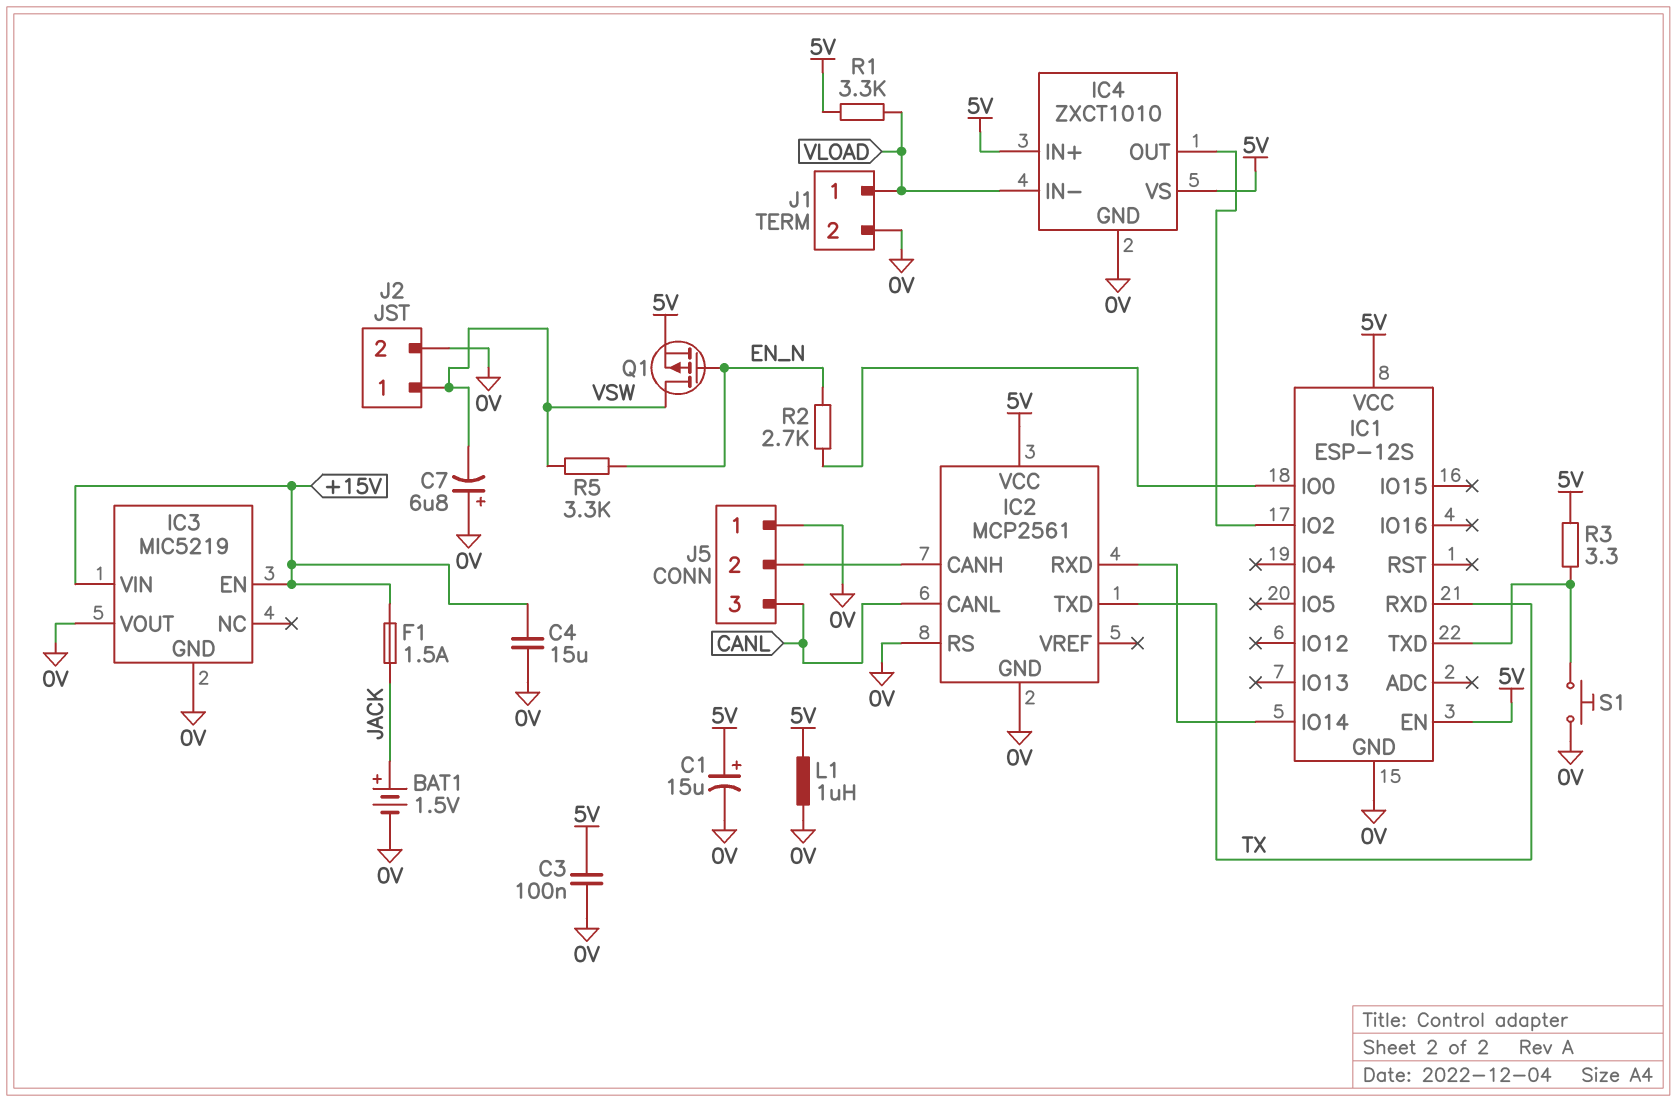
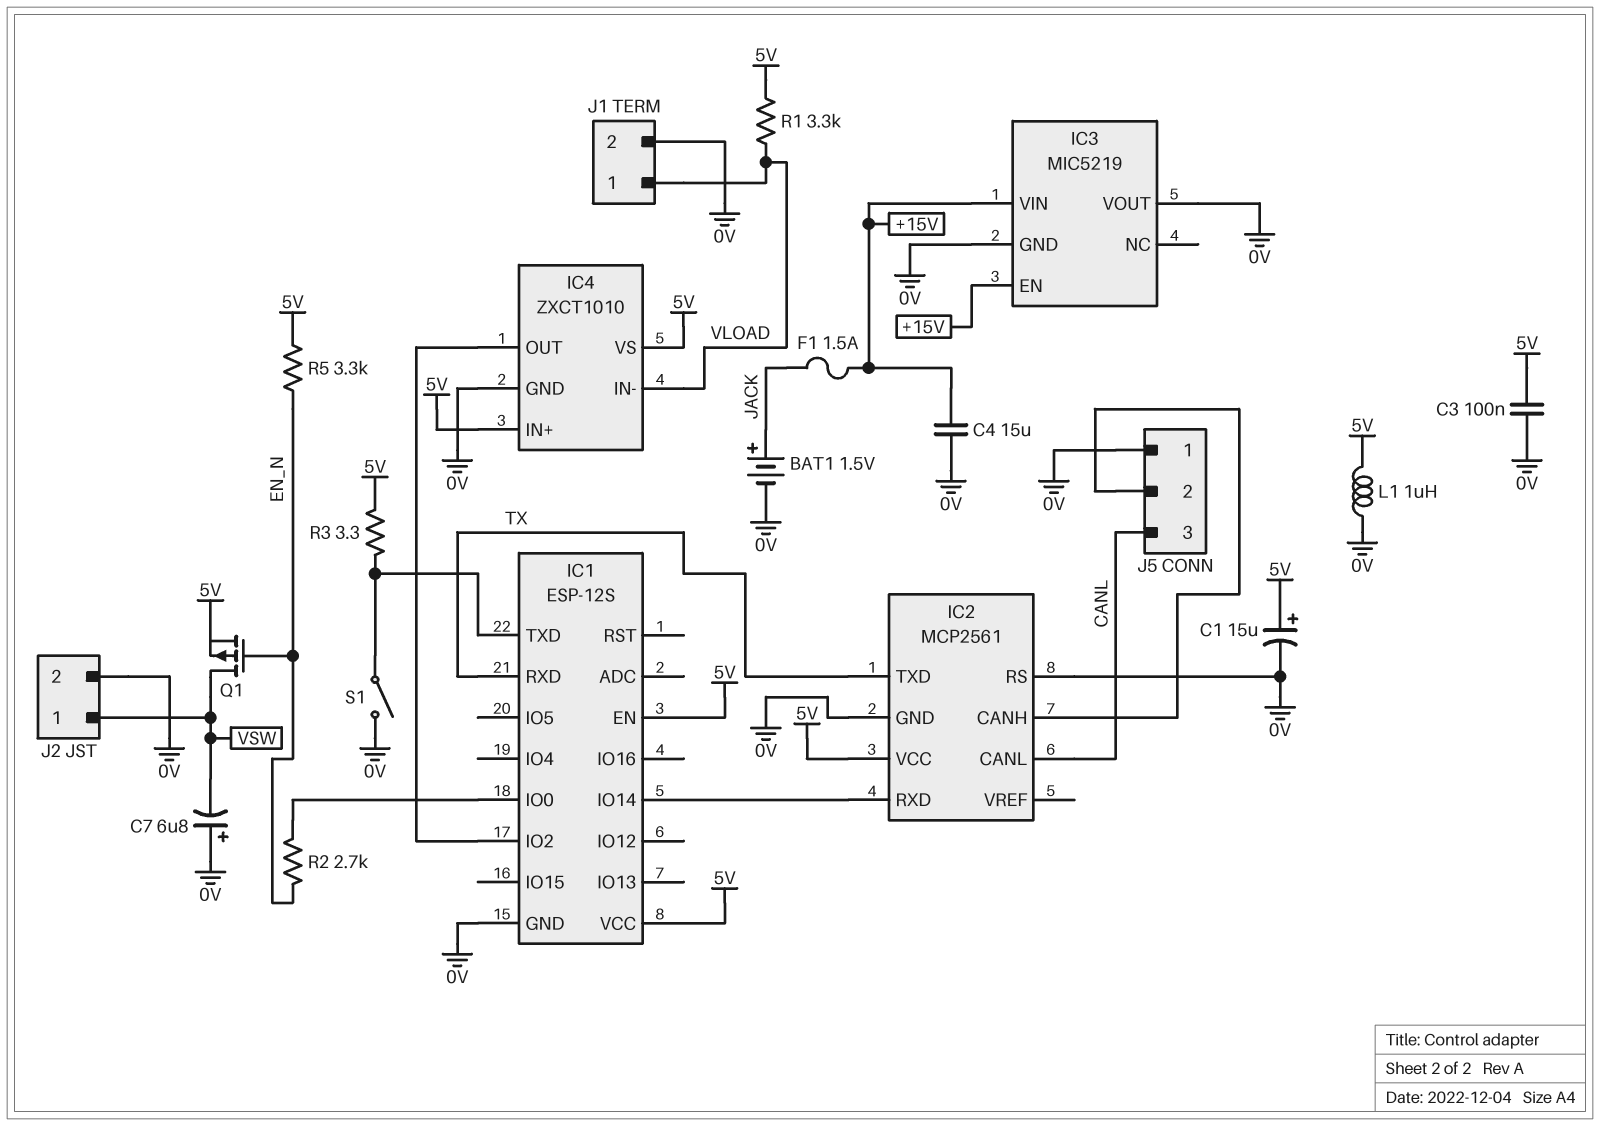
R5: 3.3k (EN_N, VSW) -> 3.3k (5V, EN_N)
S1: button (0V, IC1/TXD) -> switch (0V, IC1/TXD)

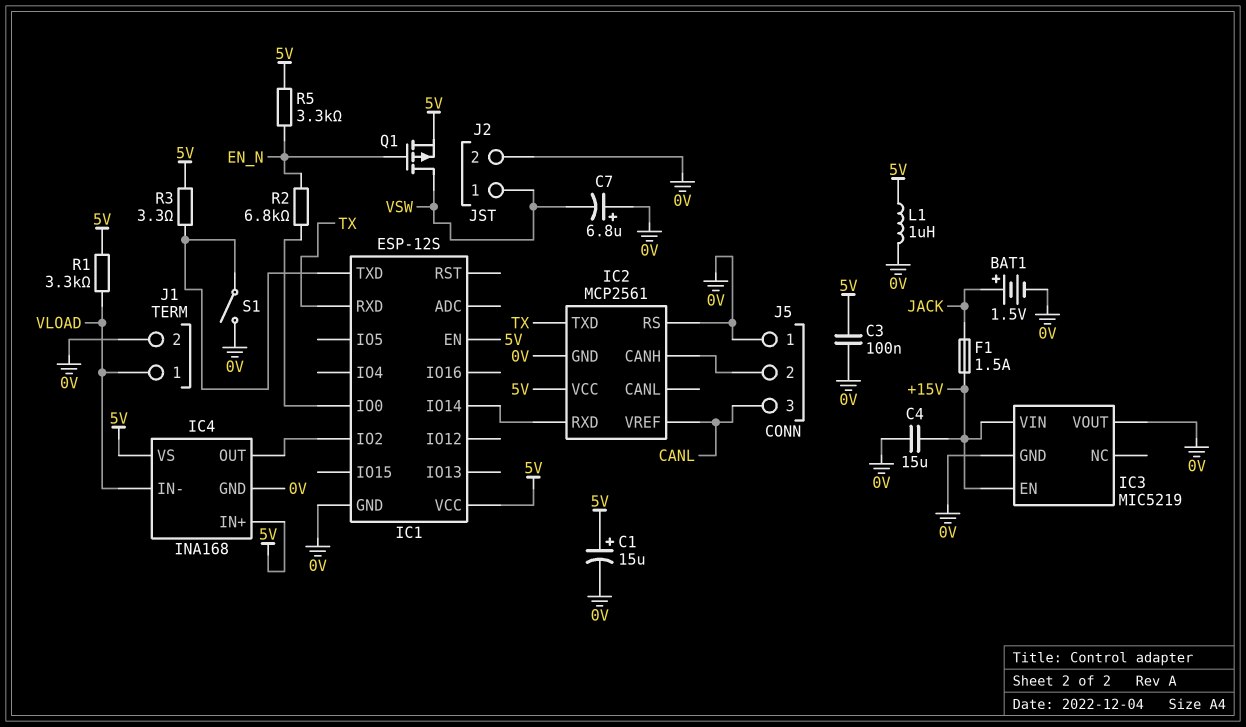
IC2 pin CANL: CANL -> none
IC2 pin VREF: none -> CANL
IC4: ZXCT1010 -> INA168
R2: 2.7k (EN_N, IC1/IO0) -> 6.8k (EN_N, IC1/IO0)

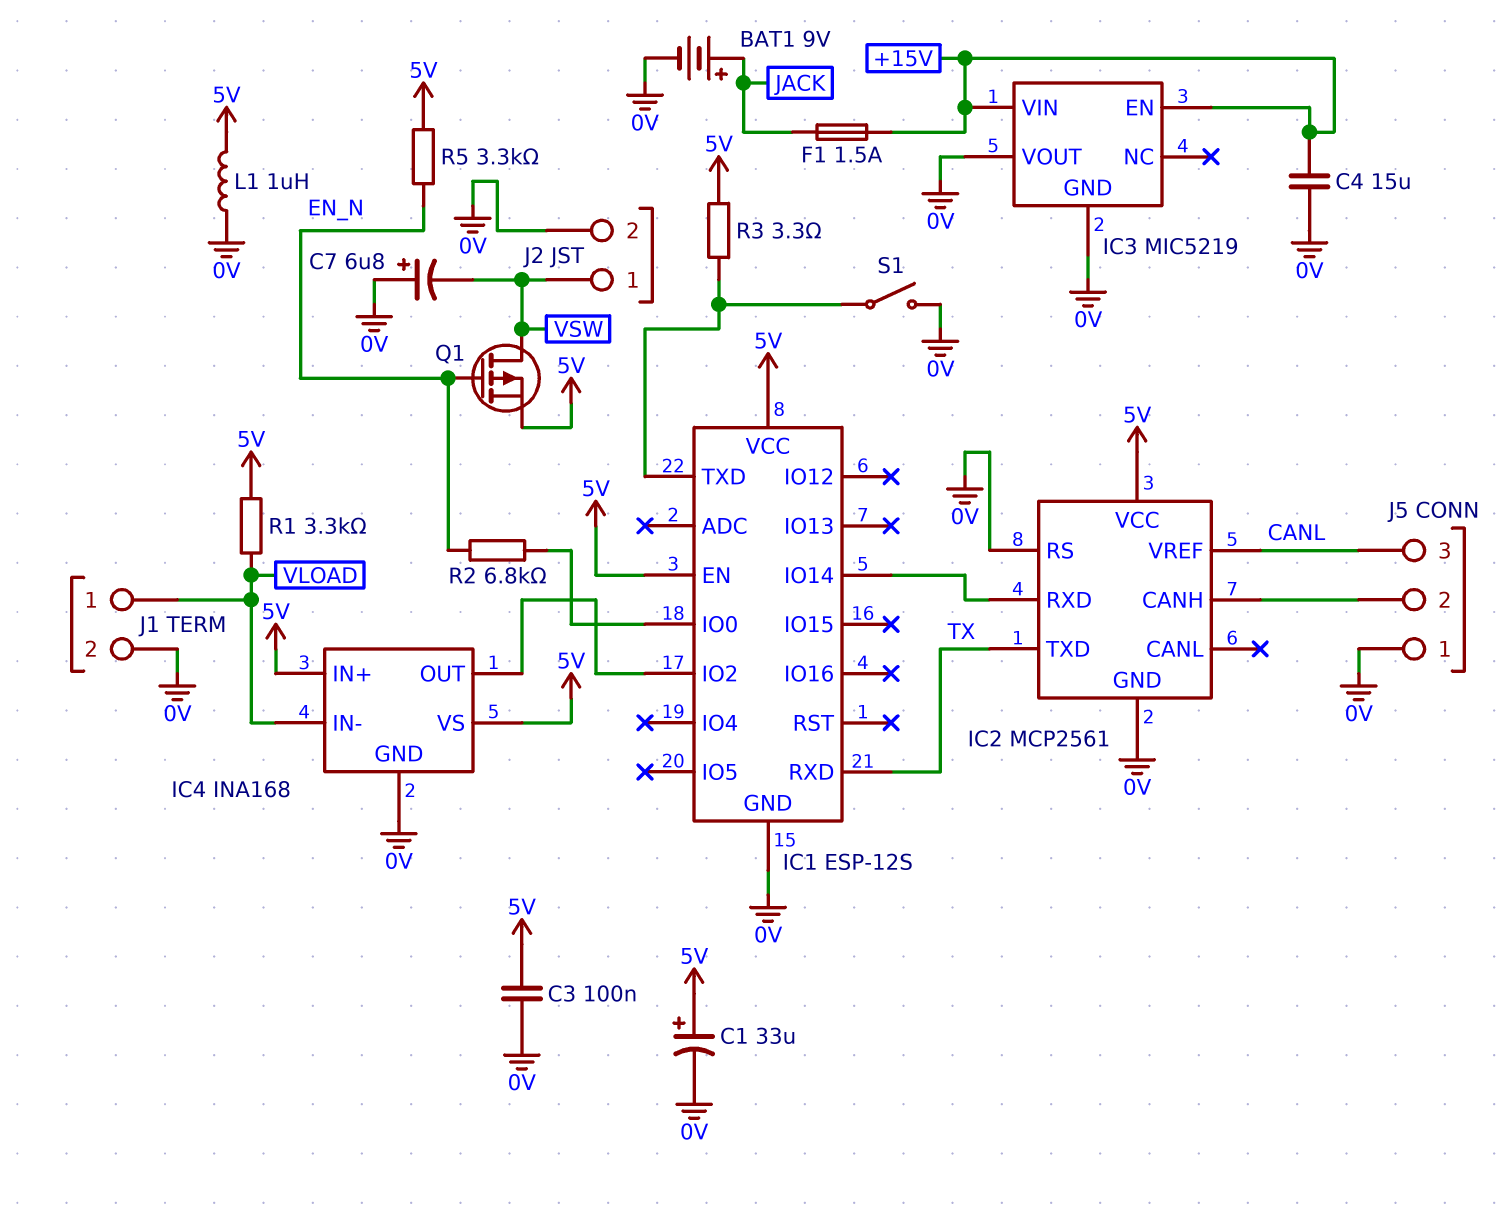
BAT1: 1.5V (plus JACK, minus 0V) -> 9V (plus JACK, minus 0V)
C1: 15uF (plus 5V, minus 0V) -> 33uF (plus 5V, minus 0V)

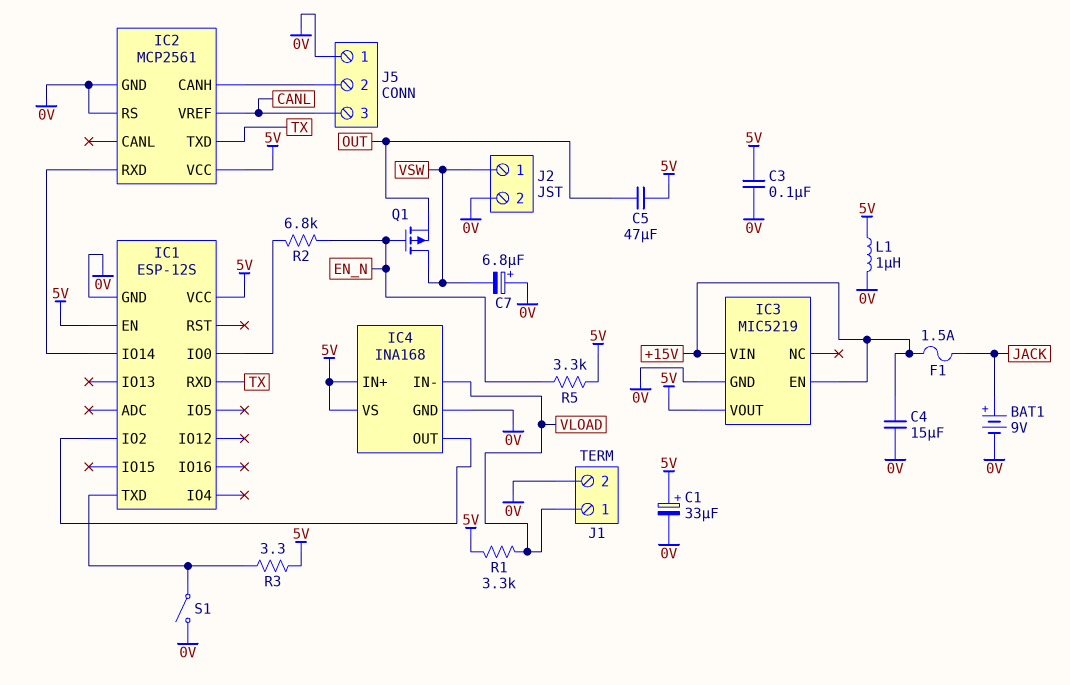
C5: none -> 47uF (5V, OUT)
IC3 pin VOUT: 0V -> 5V
Q1: PMOS (G EN_N, D VSW, S 5V) -> PMOS (G EN_N, D VSW, S OUT)

